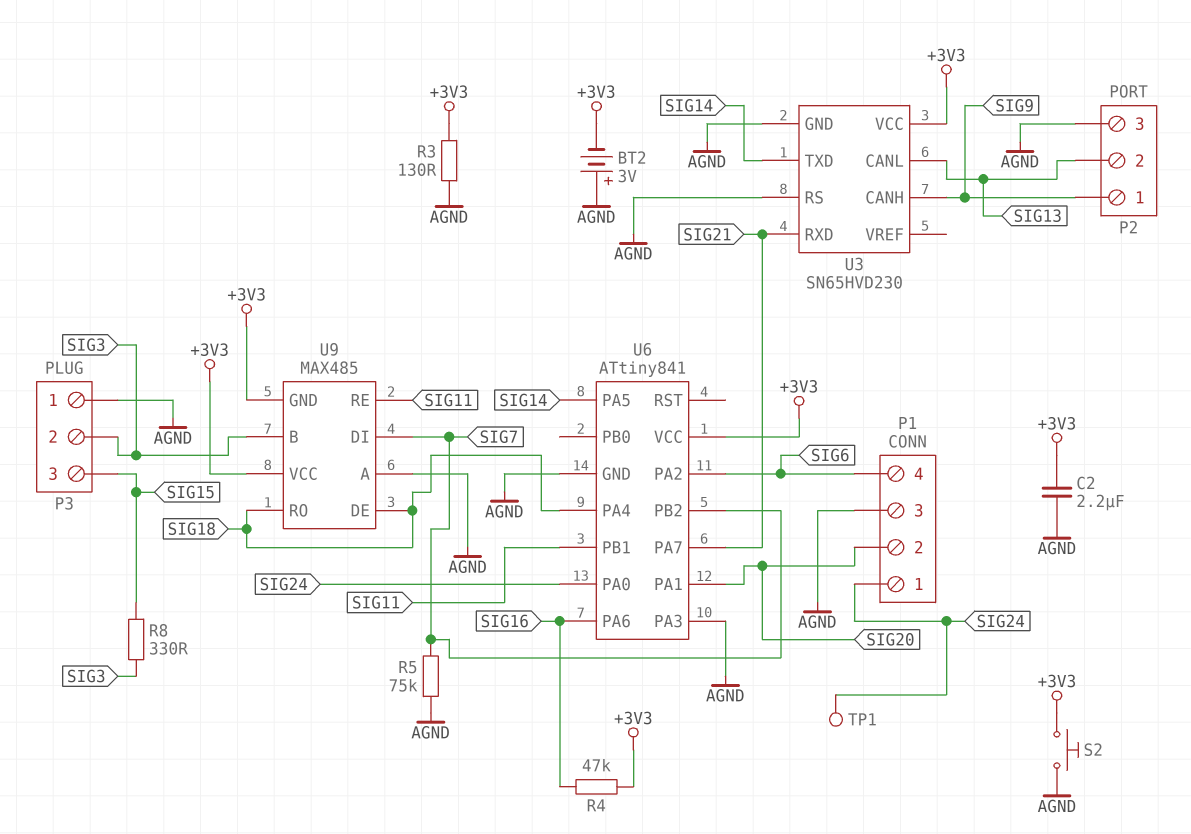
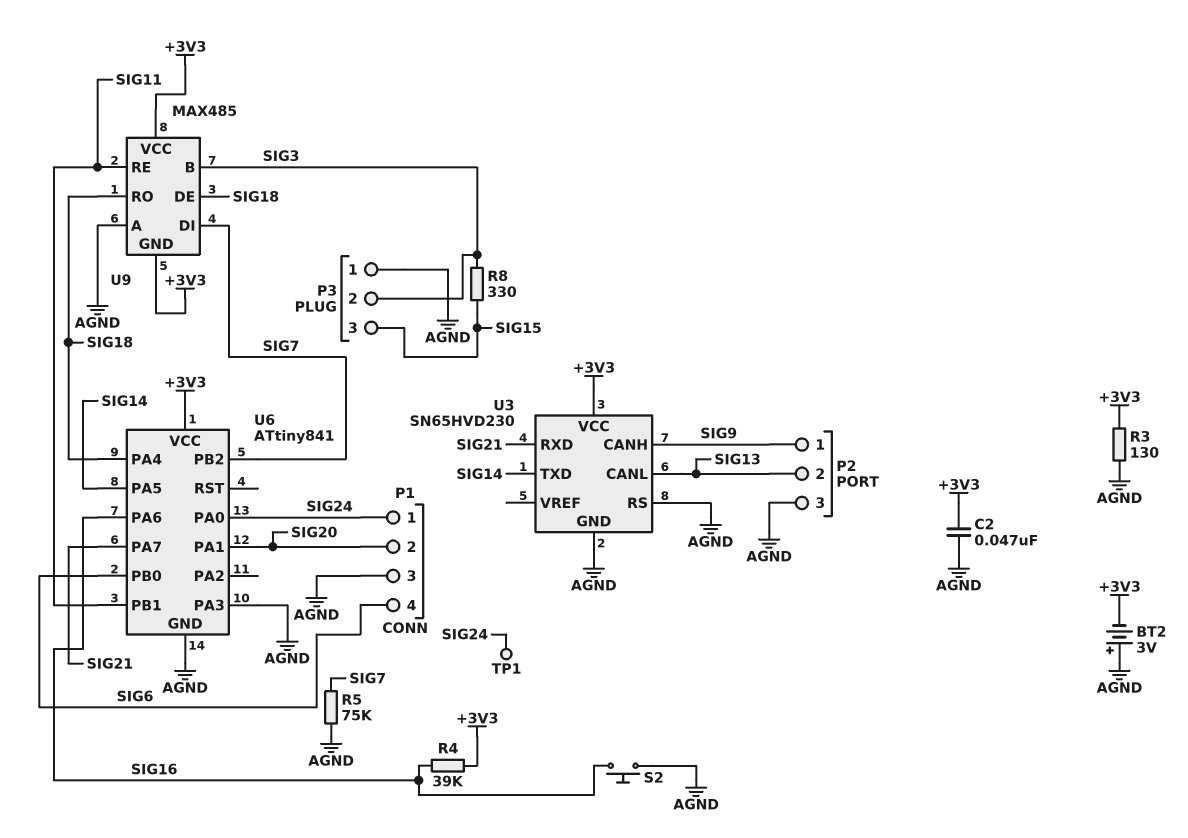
C2: 2.2uF (+3V3, AGND) -> 47nF (+3V3, AGND)
R4: 47k (+3V3, SIG16) -> 39k (+3V3, SIG16)
S2: button (+3V3, AGND) -> button (AGND, SIG16)
U6 pin PA2: SIG6 -> none
U6 pin PB0: none -> SIG6

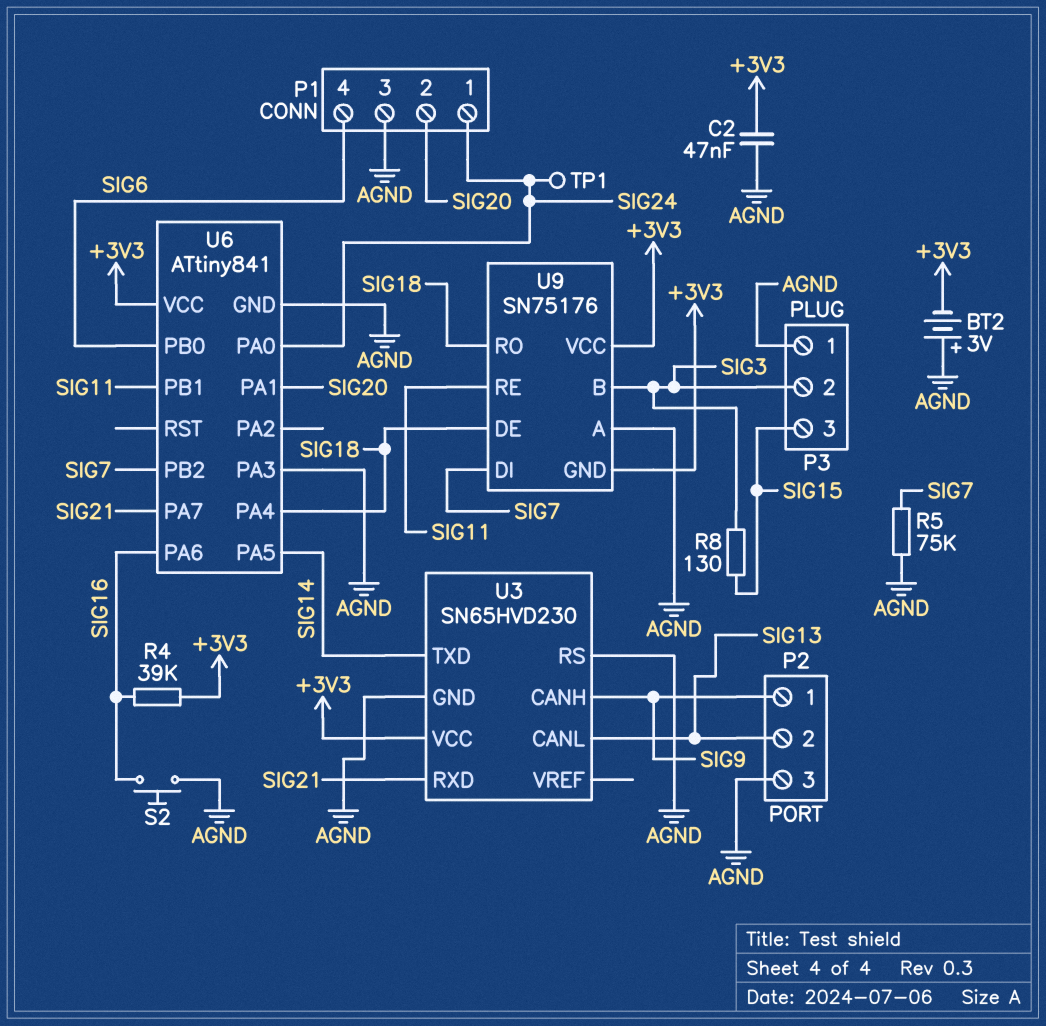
R3: 130 (+3V3, AGND) -> none
R8: 330 (SIG3, SIG15) -> 130 (SIG3, SIG15)
U9: MAX485 -> SN75176

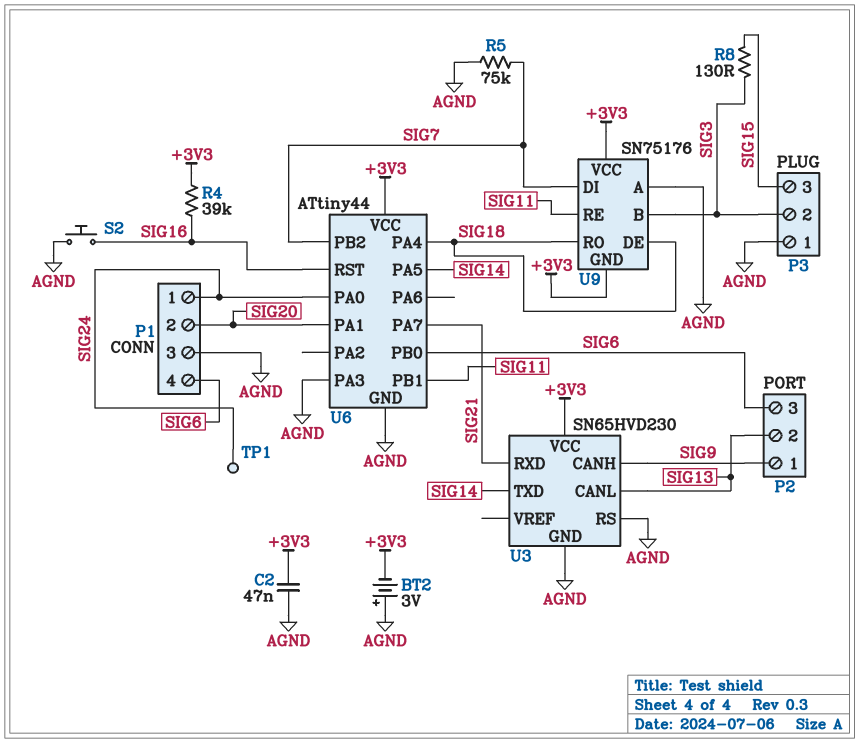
P2 pin 3: AGND -> SIG6
U6: ATtiny841 -> ATtiny44
U6 pin PA6: SIG16 -> none
U6 pin RST: none -> SIG16

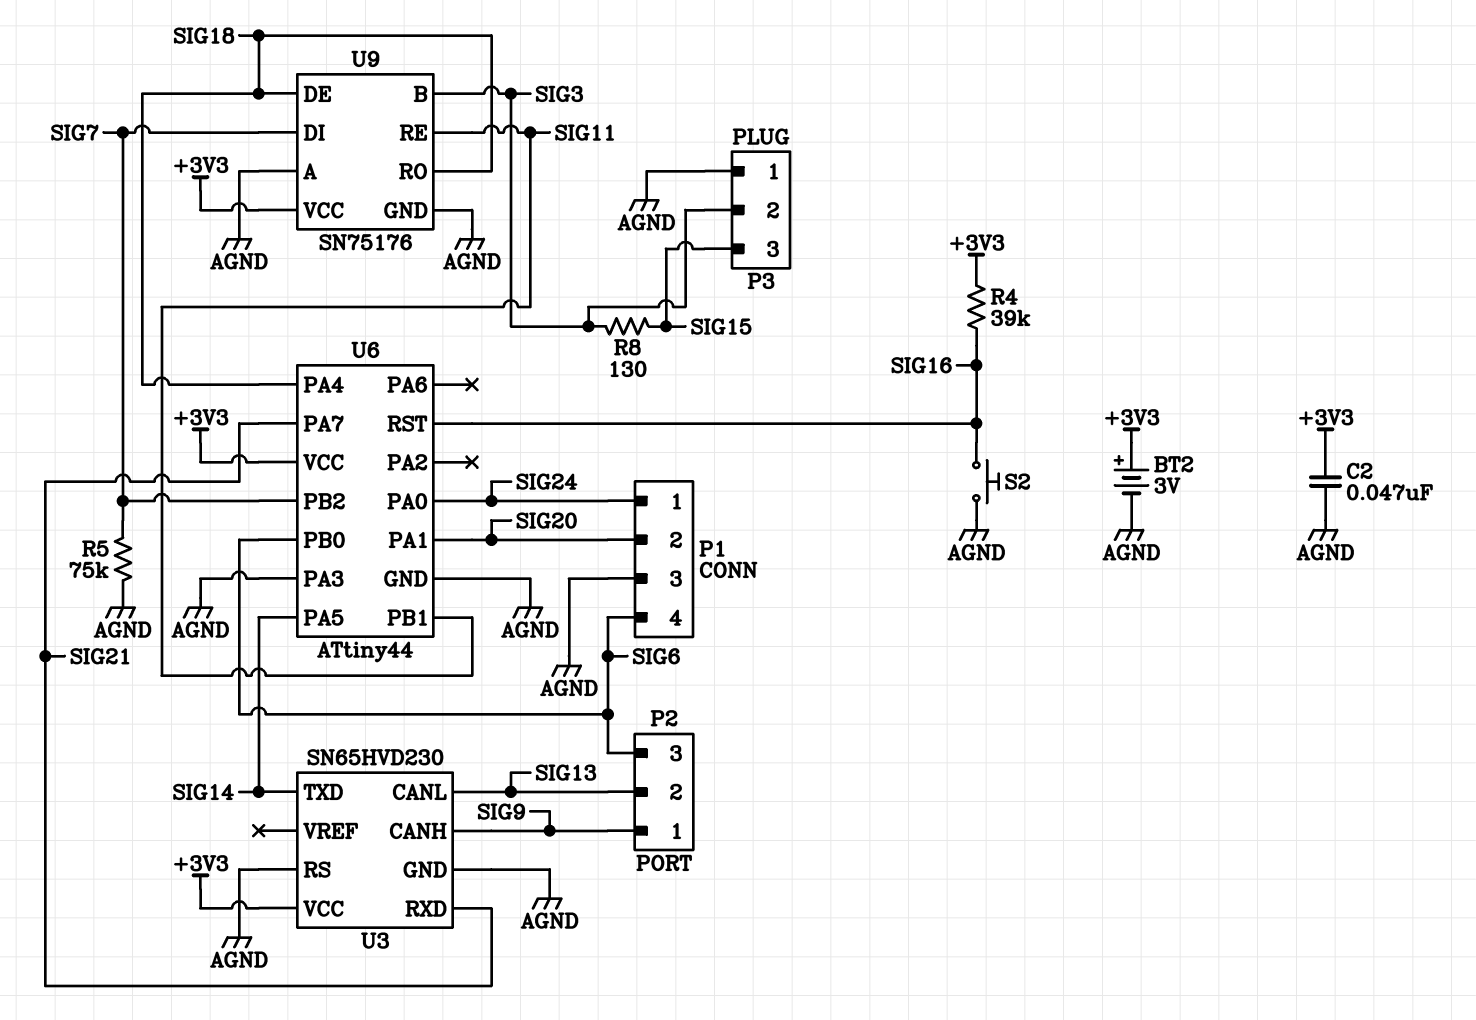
BT2: 3V (plus AGND, minus +3V3) -> 3V (plus +3V3, minus AGND)
TP1: test point (SIG24) -> none
U9 pin GND: +3V3 -> AGND

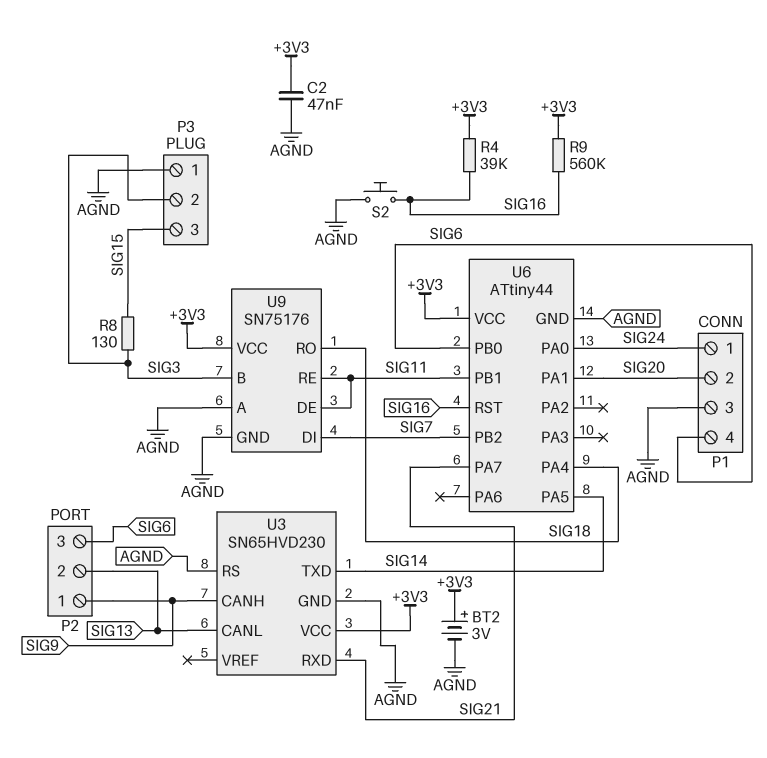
R5: 75k (AGND, SIG7) -> none
R9: none -> 560k (+3V3, SIG16)
U6 pin PA3: AGND -> none
U9 pin DE: SIG18 -> SIG11

